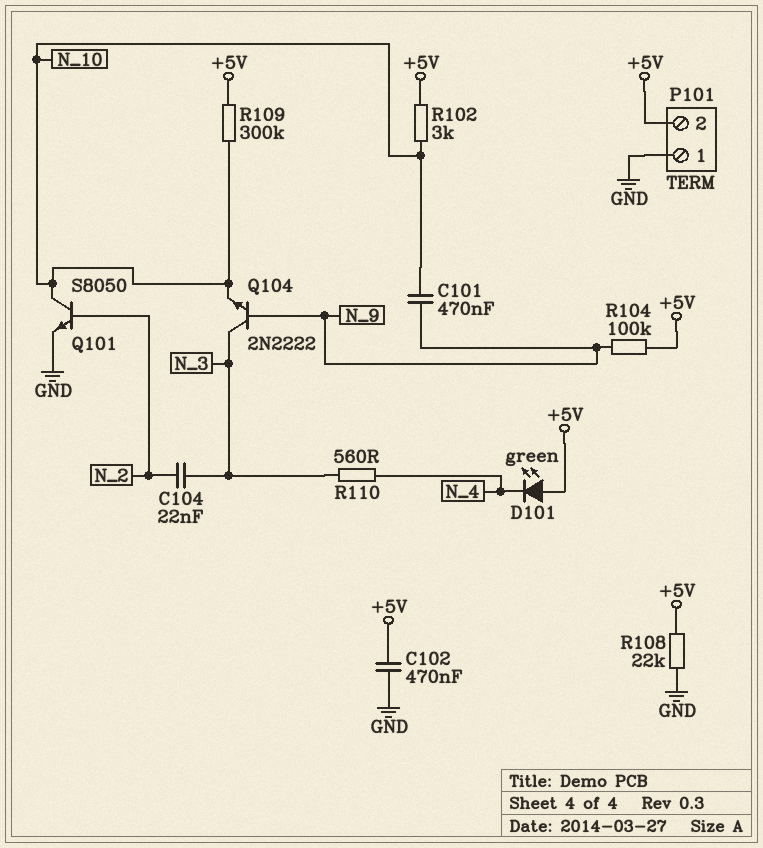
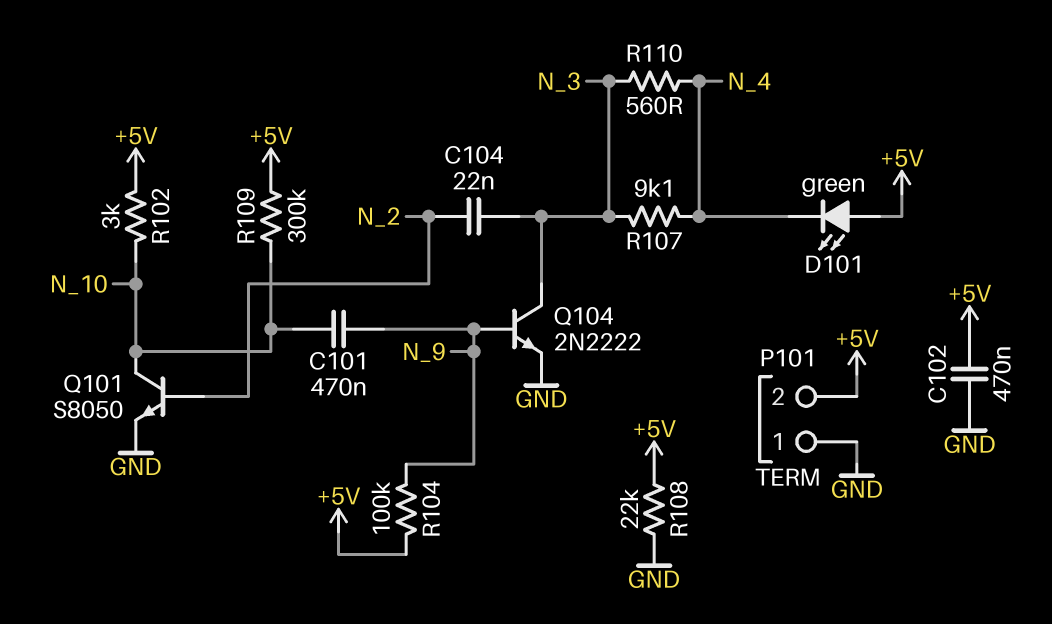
Q104: NPN 2N2222 (B N_9, C N_3, E N_10) -> NPN 2N2222 (B N_9, C N_3, E GND)
R107: none -> 9.1k (N_3, N_4)

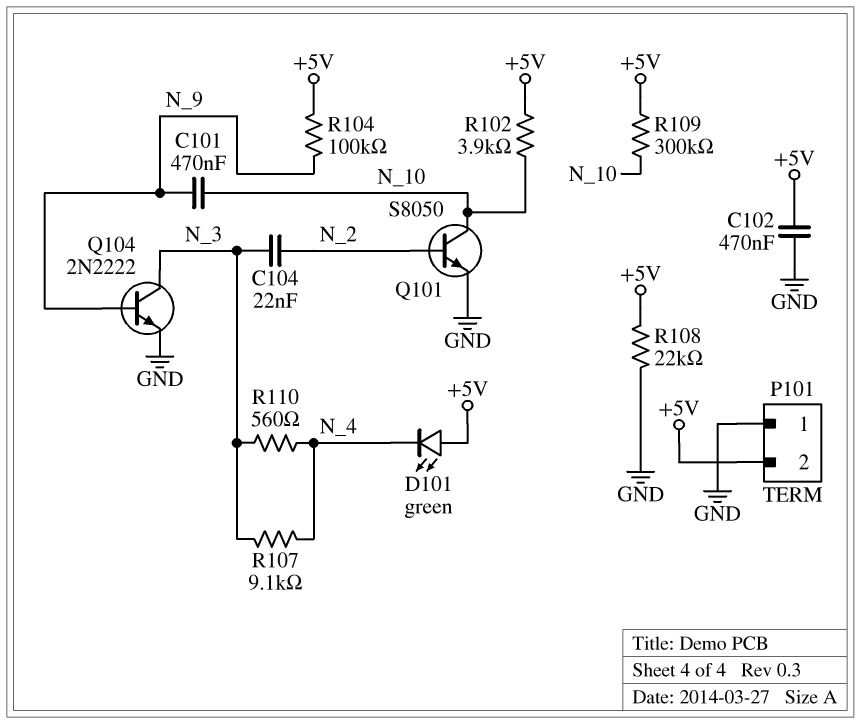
R102: 3k (+5V, N_10) -> 3.9k (+5V, N_10)

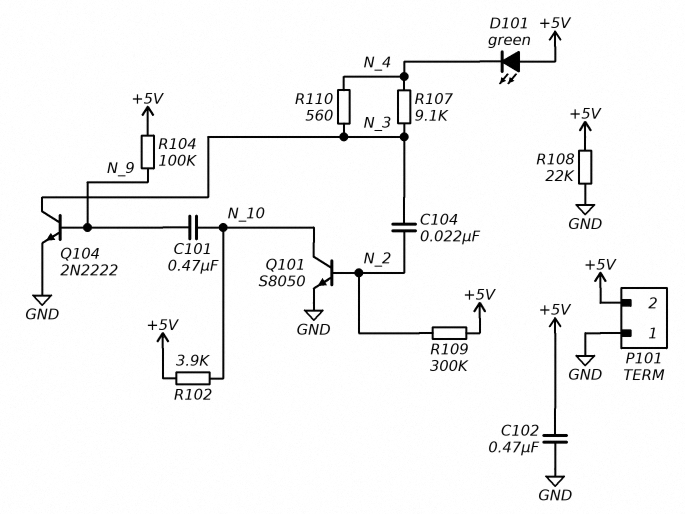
R109: 300k (+5V, N_10) -> 300k (+5V, N_2)

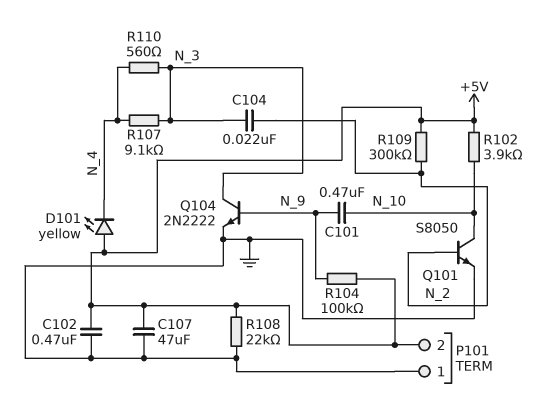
C107: none -> 47uF (+5V, GND)
D101: LED green (A +5V, K N_4) -> LED yellow (A +5V, K N_4)

